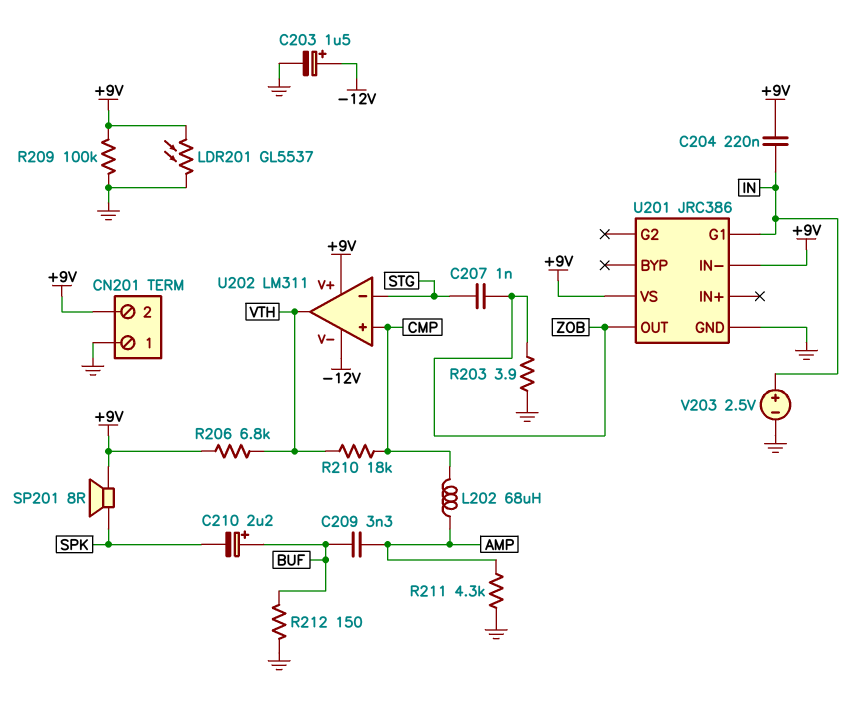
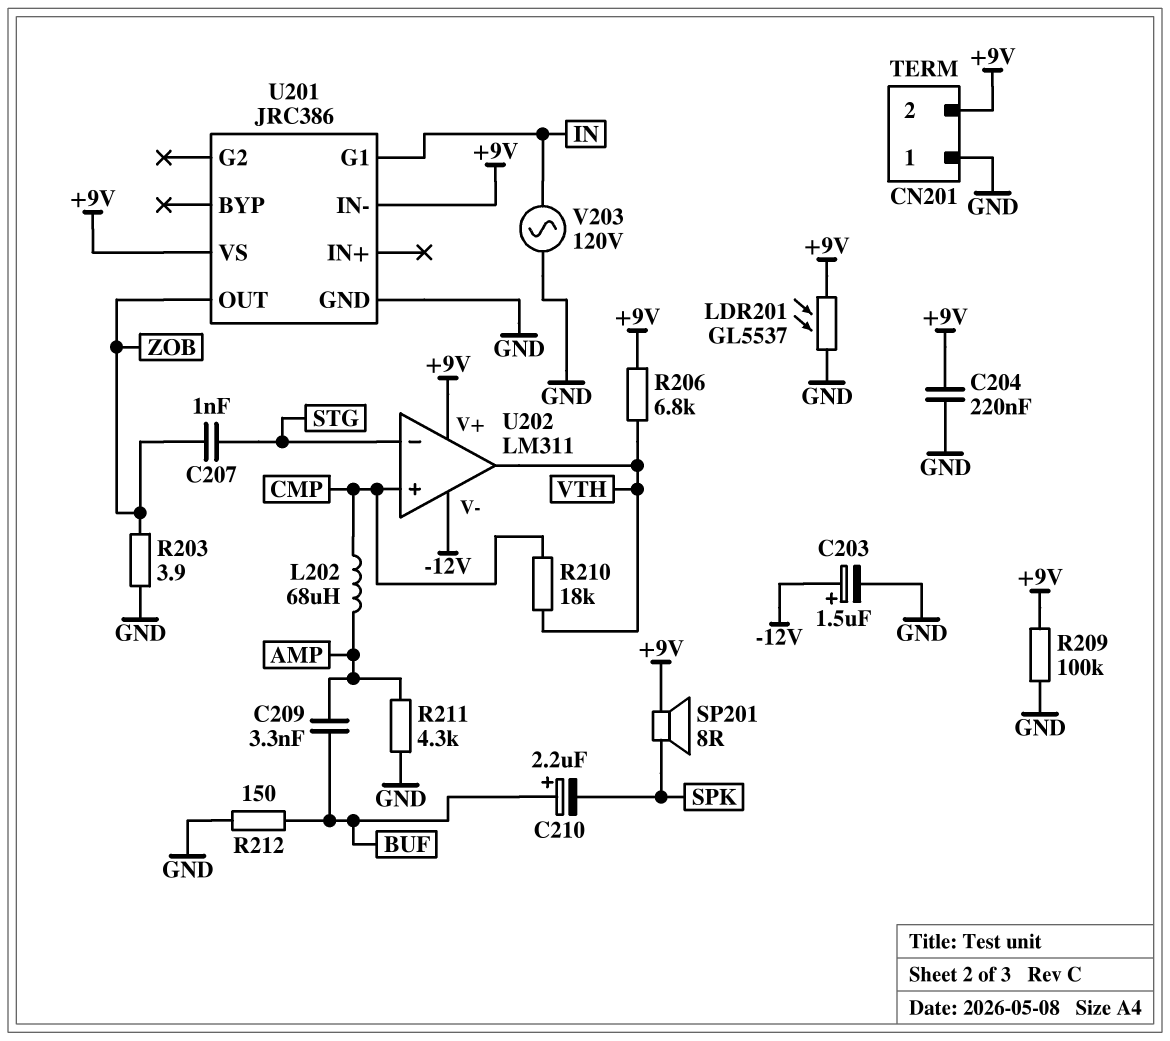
C204: 220nF (+9V, IN) -> 220nF (+9V, GND)
V203: 2.5V (plus IN, minus GND) -> AC 120V (GND, IN)

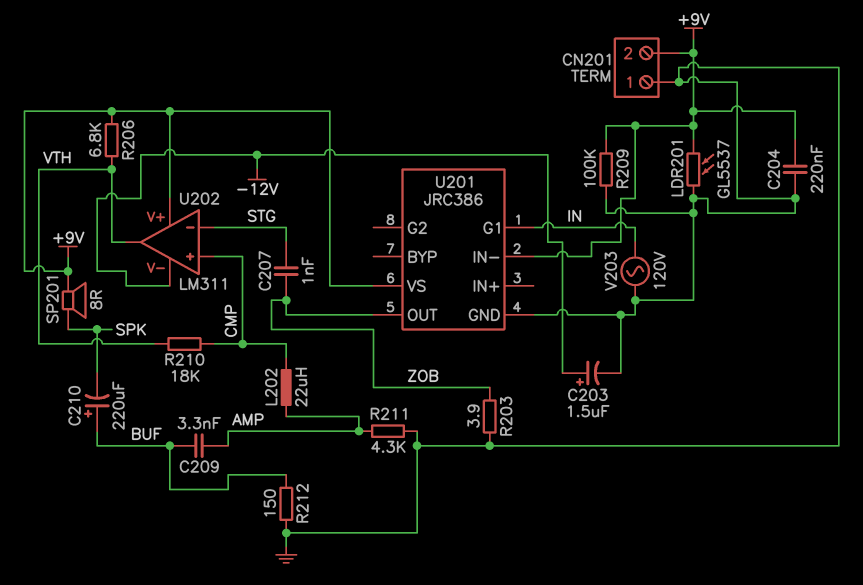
C210: 2.2uF (plus BUF, minus SPK) -> 220uF (plus BUF, minus SPK)
L202: 68uH (AMP, CMP) -> 22uH (AMP, CMP)

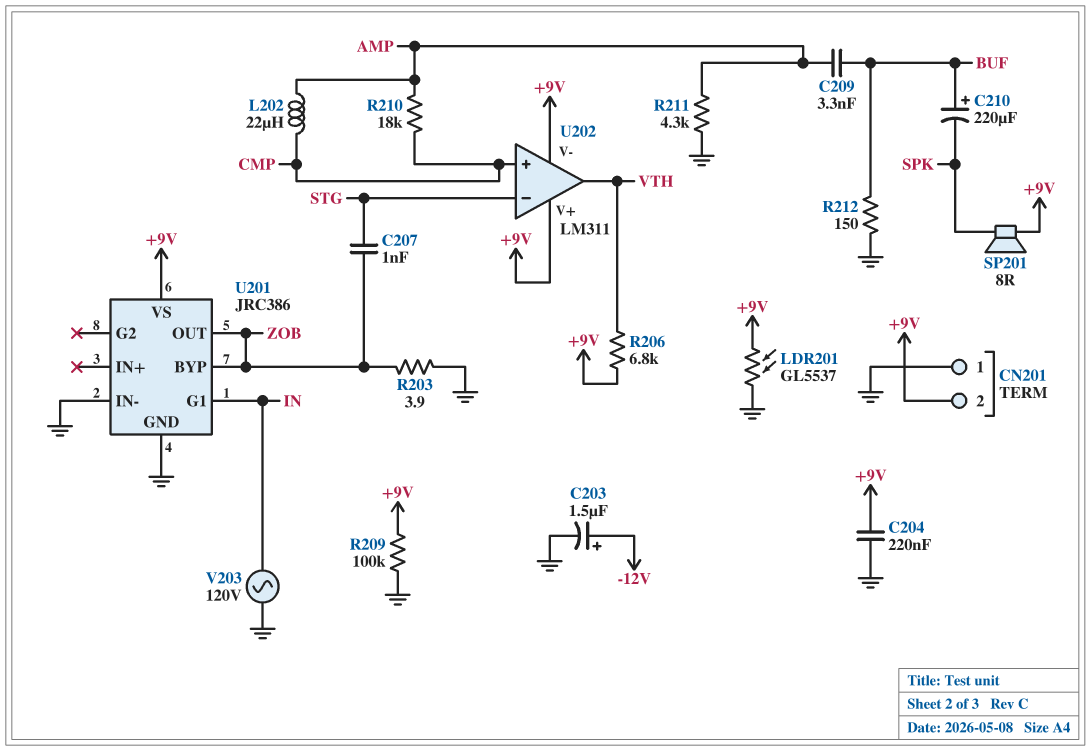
R210: 18k (CMP, VTH) -> 18k (AMP, CMP)
U201 pin BYP: none -> ZOB
U201 pin IN-: +9V -> GND
U202 pin V-: -12V -> +9V

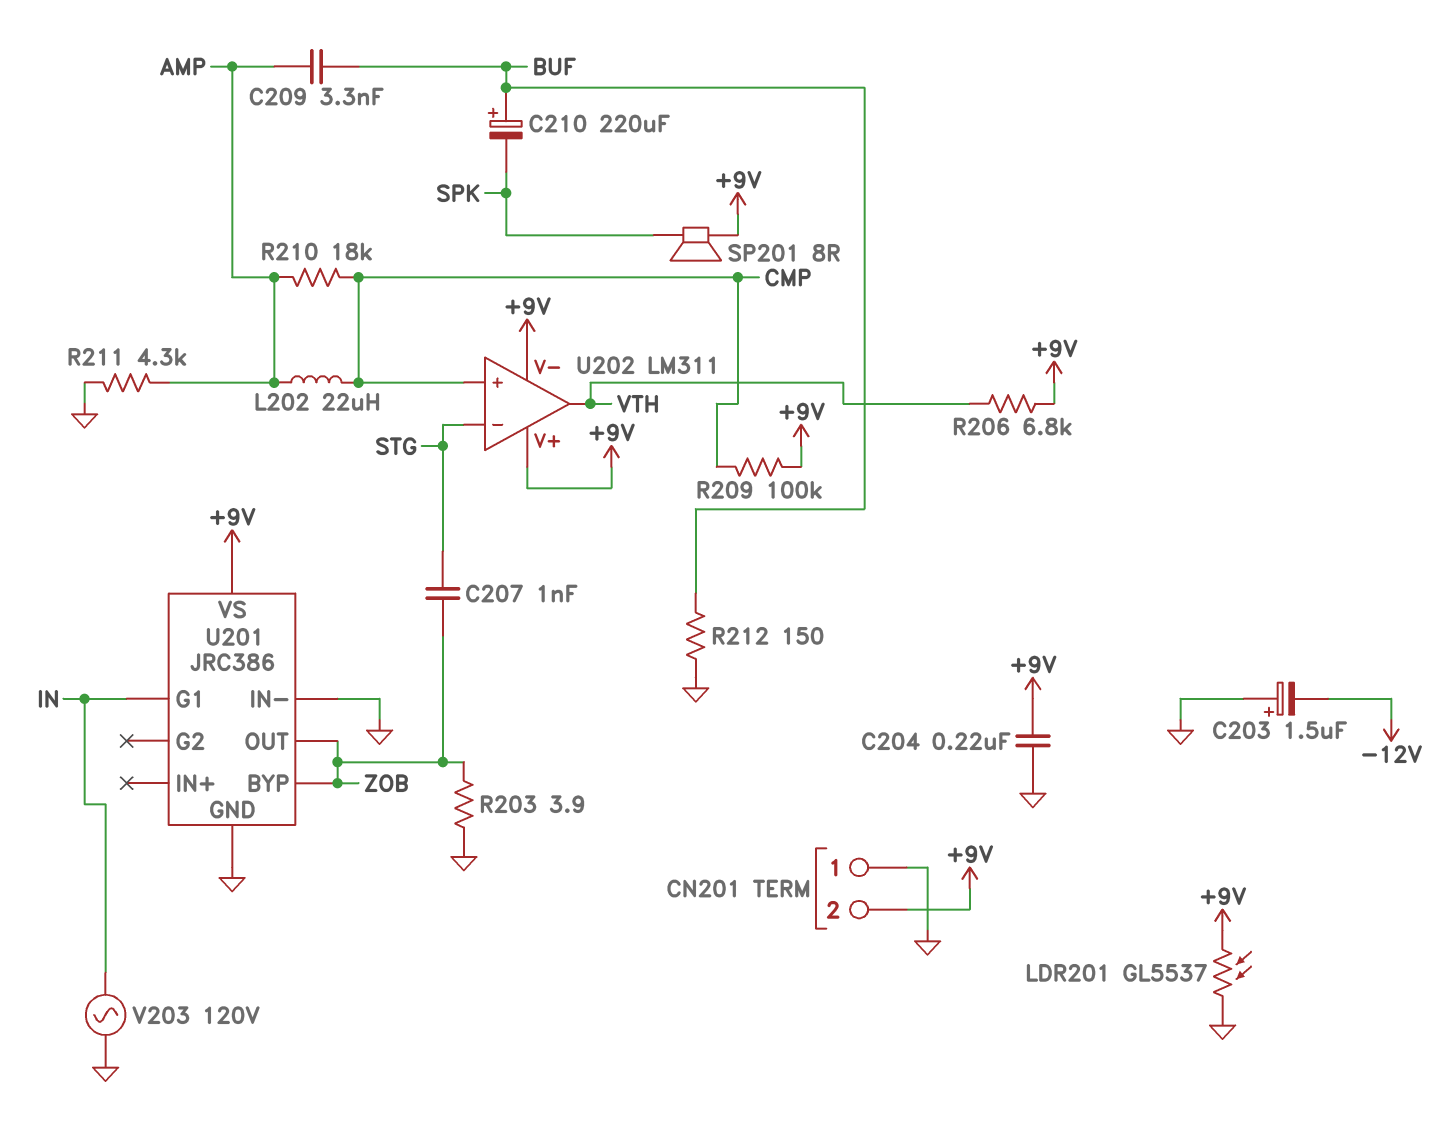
C203: 1.5uF (plus -12V, minus GND) -> 1.5uF (plus GND, minus -12V)
R209: 100k (+9V, GND) -> 100k (+9V, CMP)

